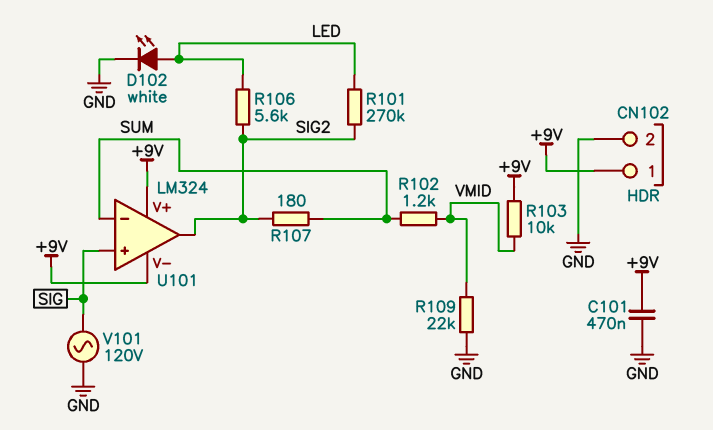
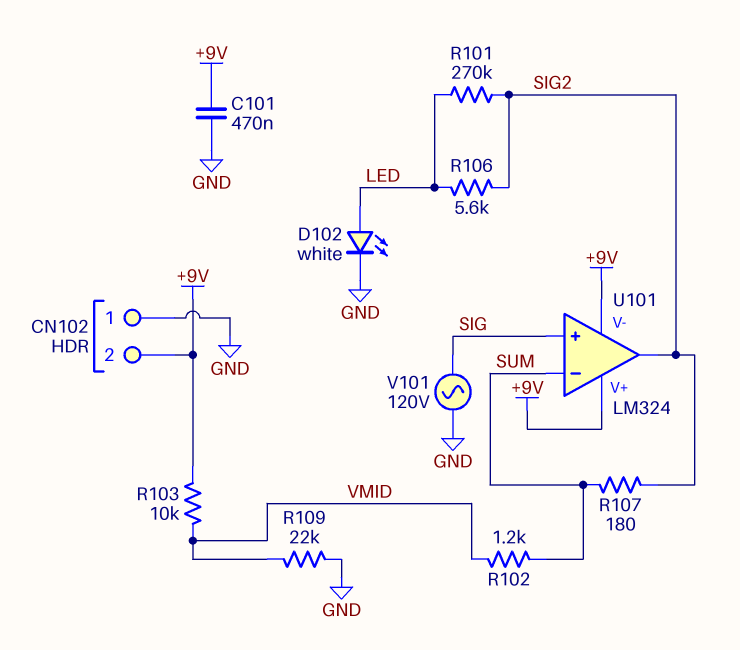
CN102 pin 1: +9V -> GND
CN102 pin 2: GND -> +9V

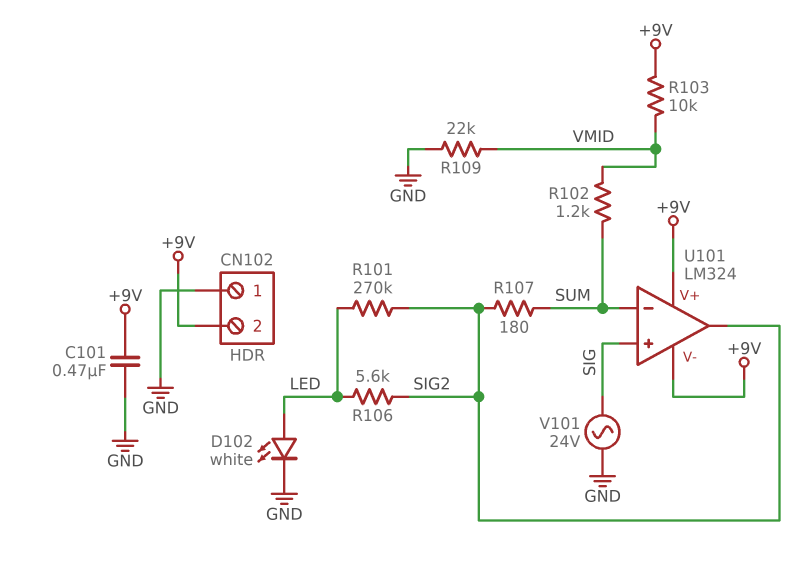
V101: AC 120V (GND, SIG) -> AC 24V (GND, SIG)

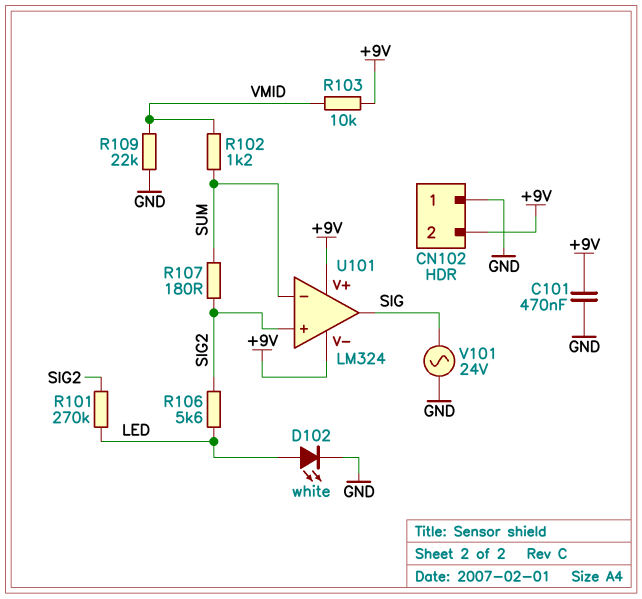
U101 pin in+: SIG -> SIG2
U101 pin out: SIG2 -> SIG

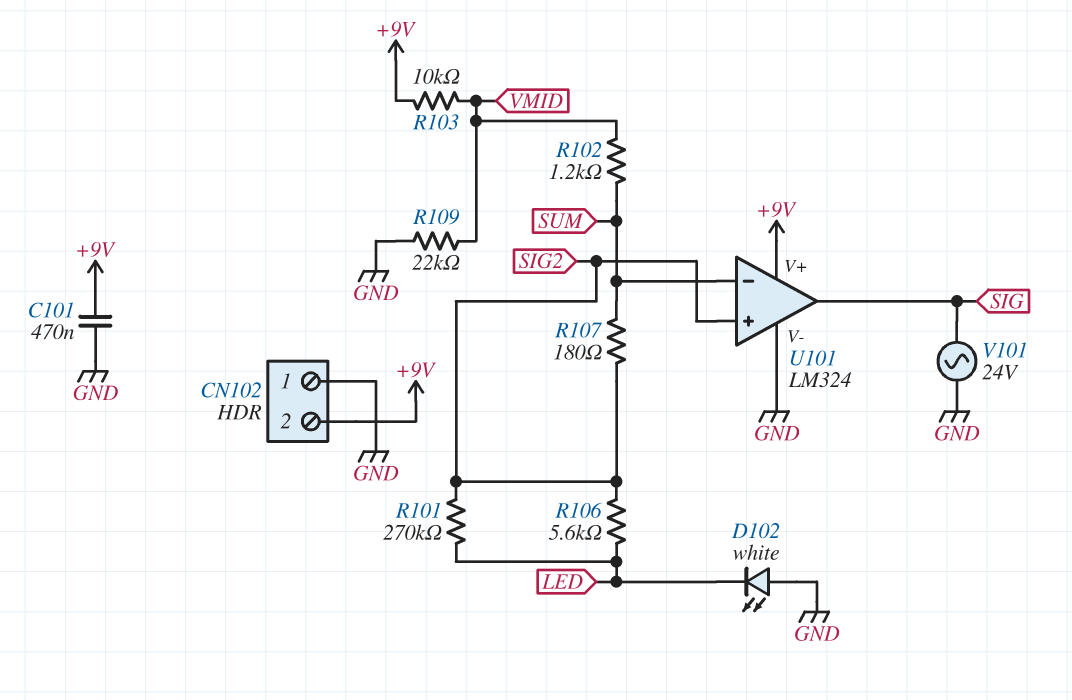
D102: LED white (A LED, K GND) -> LED white (A GND, K LED)
U101 pin V-: +9V -> GND

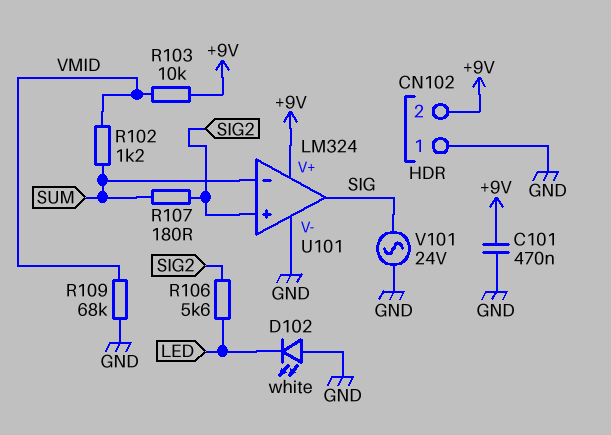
R101: 270k (LED, SIG2) -> none
R109: 22k (GND, VMID) -> 68k (GND, VMID)

